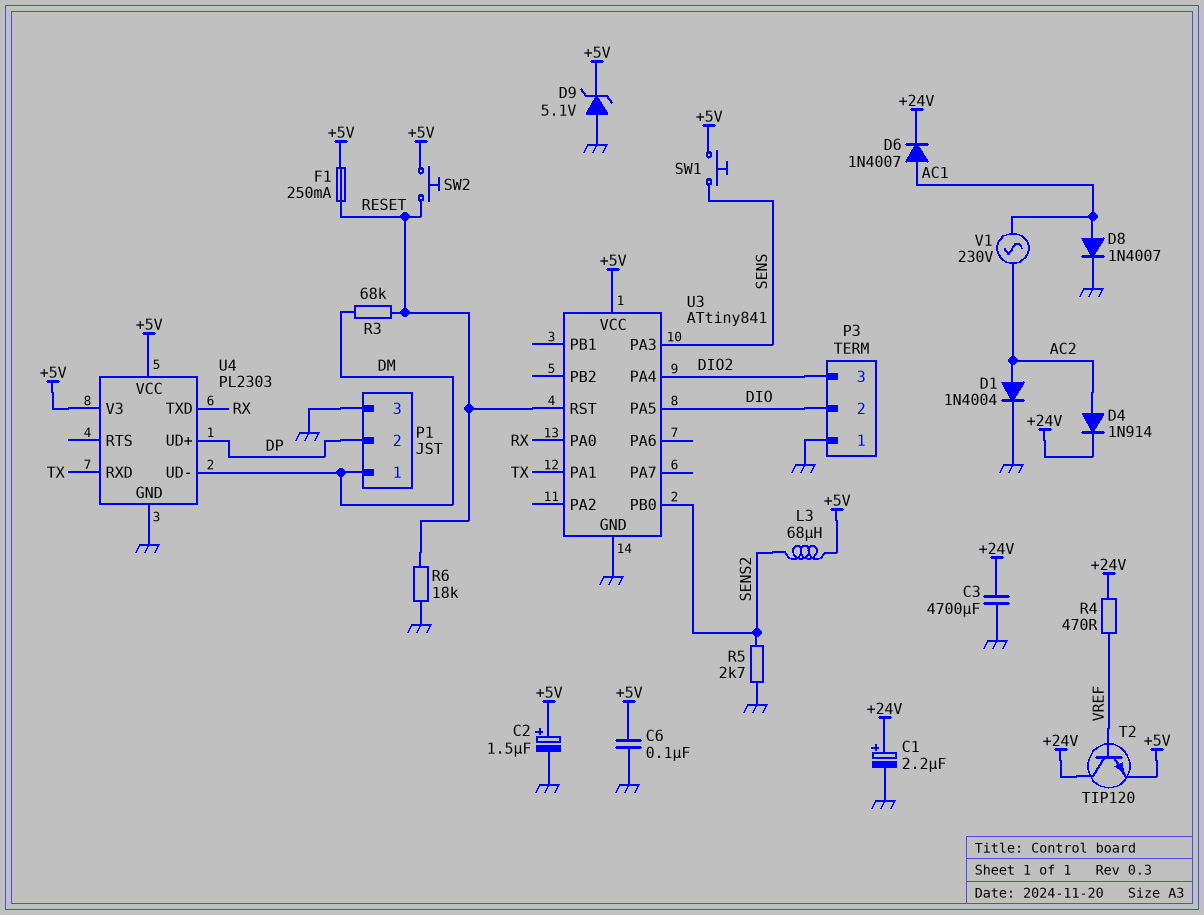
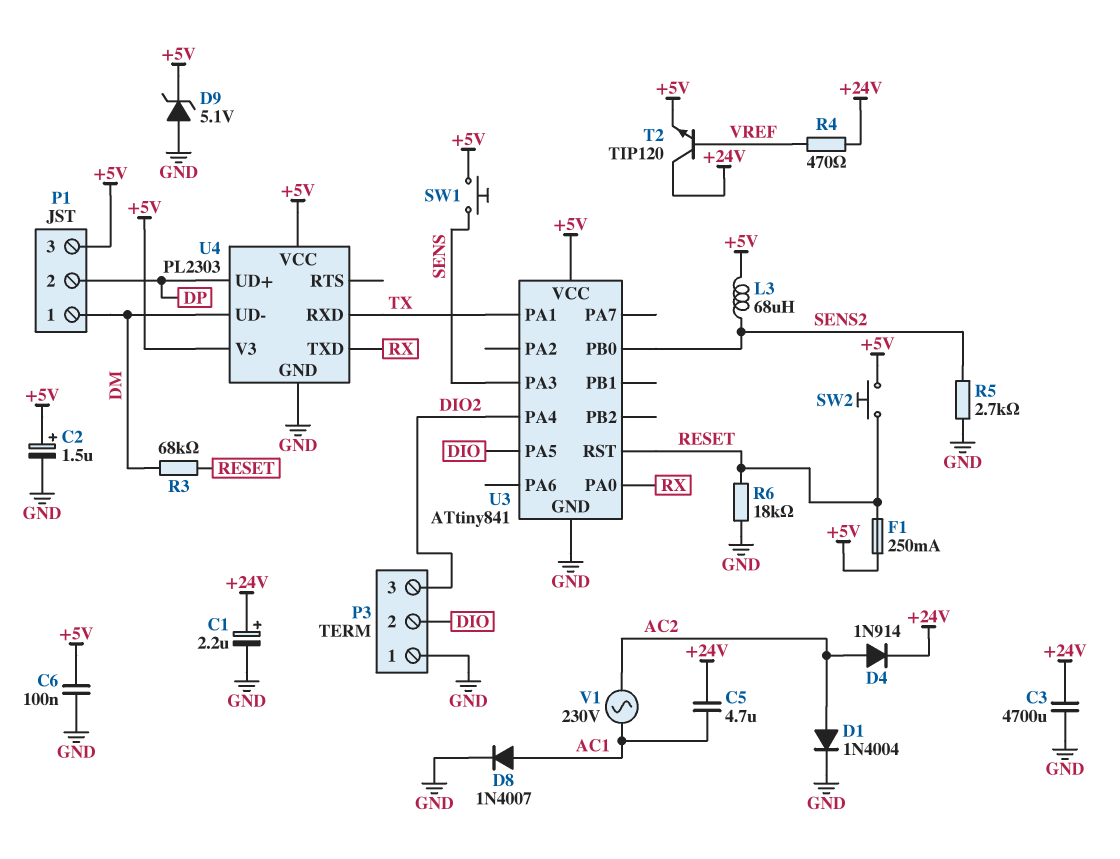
C5: none -> 4.7uF (+24V, AC1)
D6: diode 1N4007 (A AC1, K +24V) -> none
P1 pin 3: GND -> +5V

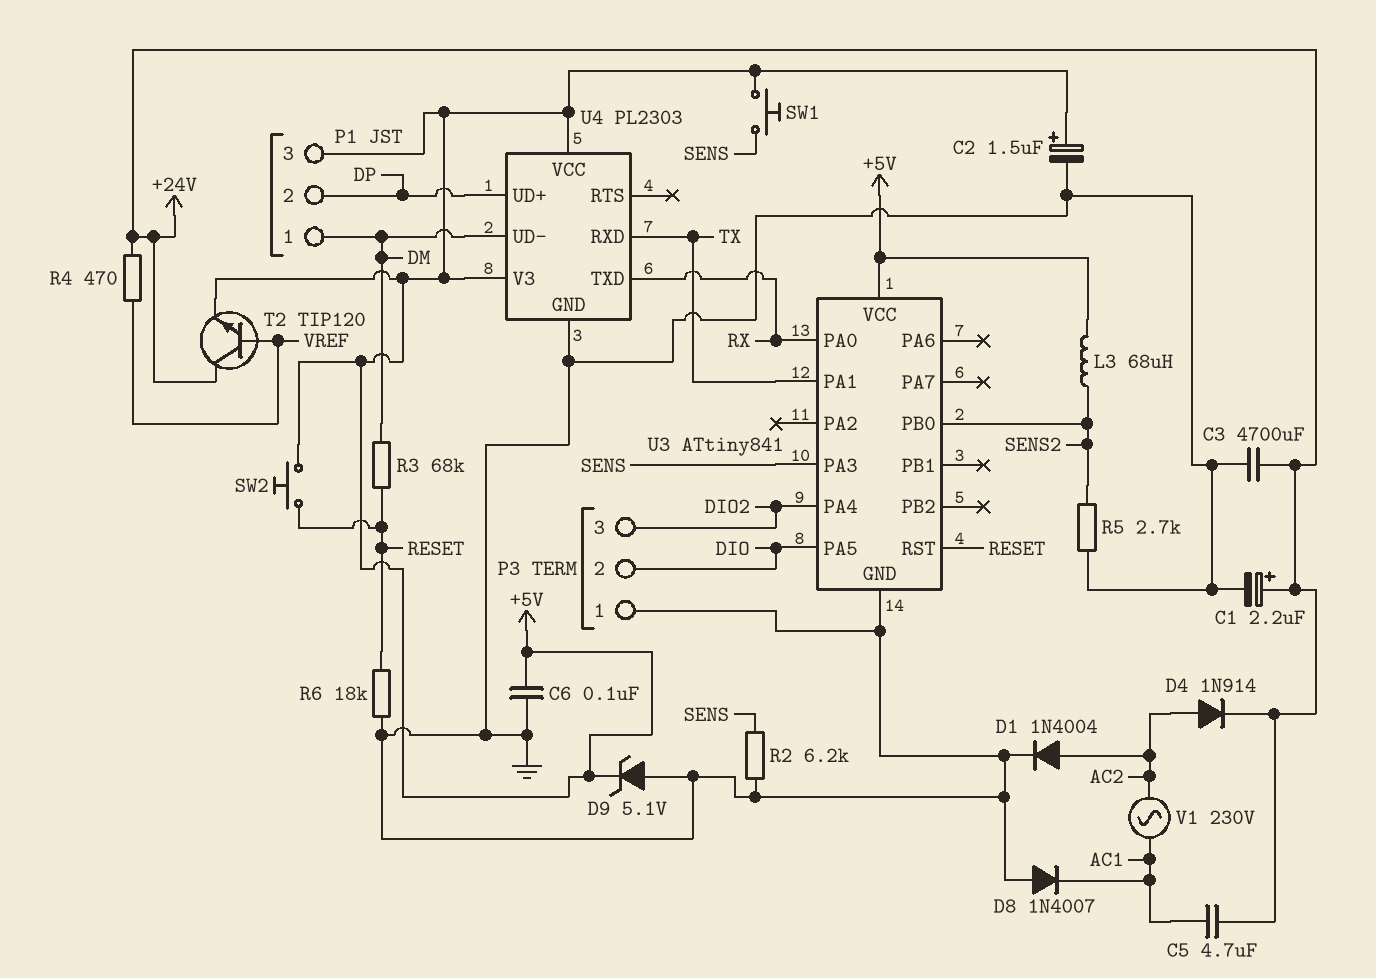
D8: diode 1N4007 (A AC1, K GND) -> diode 1N4007 (A GND, K AC1)
F1: 250mA (+5V, RESET) -> none
R2: none -> 6.2k (GND, SENS)

